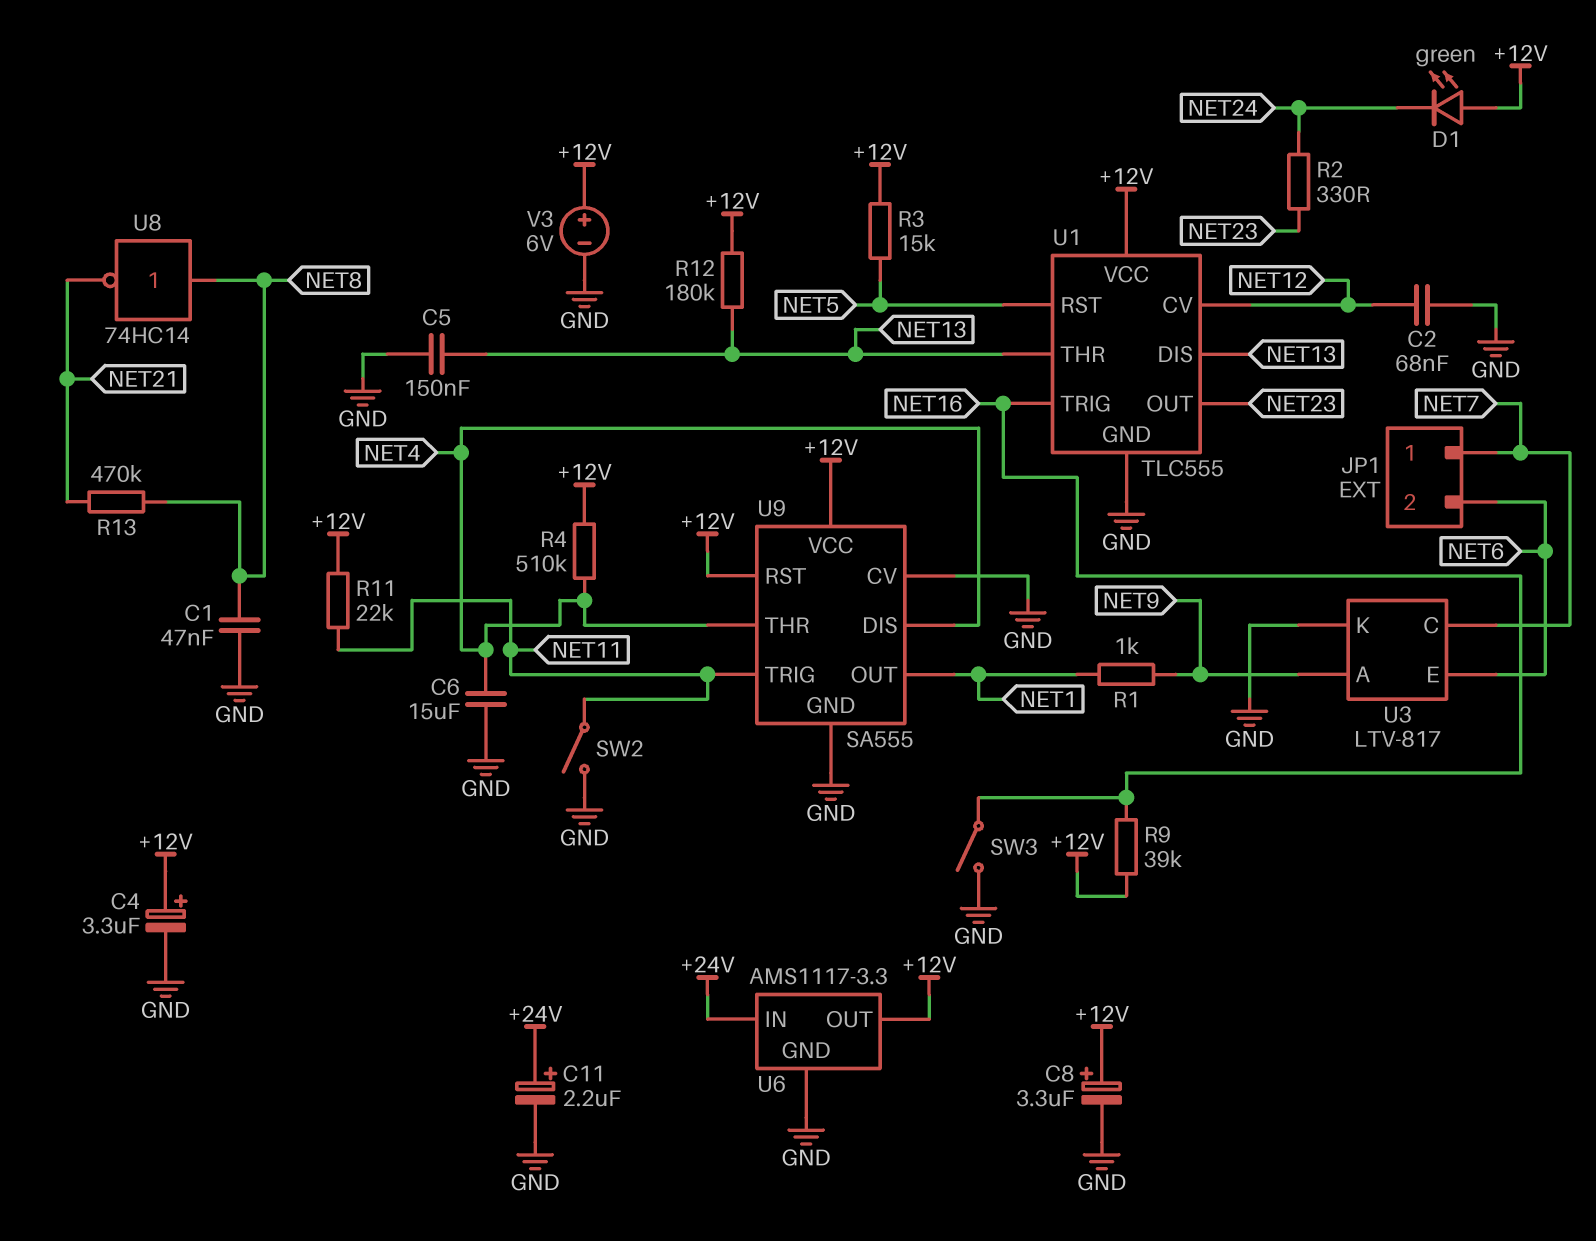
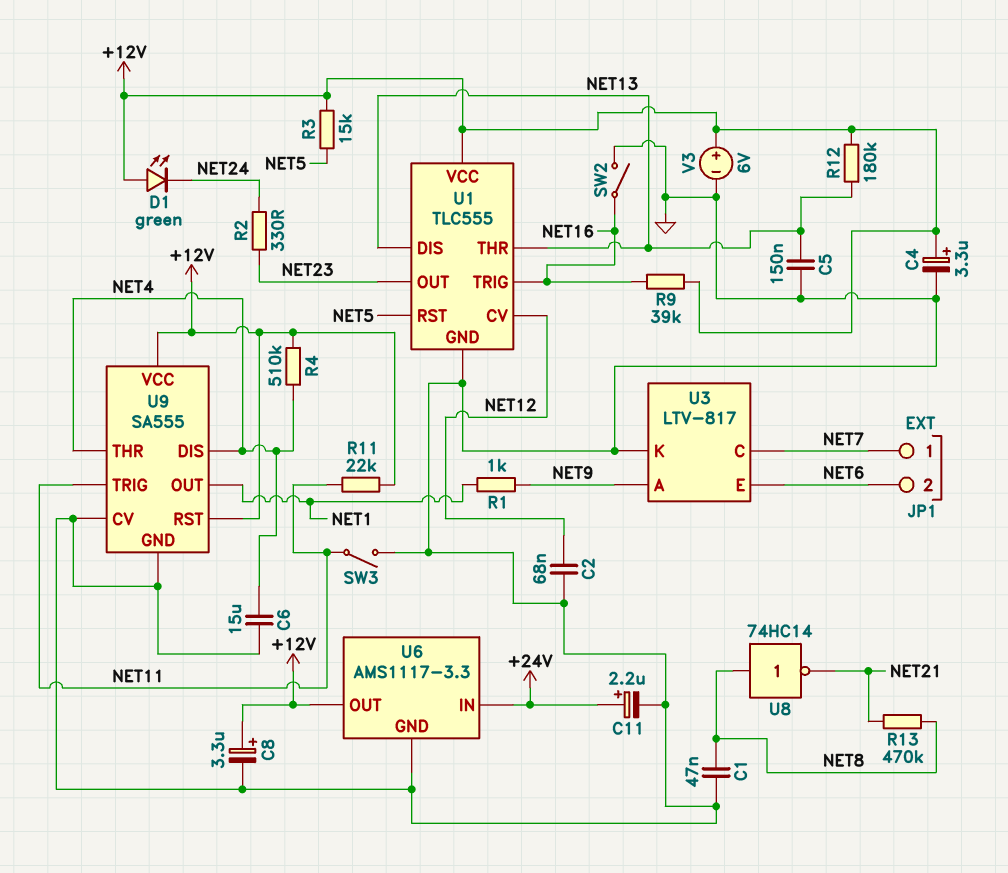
SW2: switch (GND, NET11) -> switch (GND, NET16)
SW3: switch (GND, NET16) -> switch (GND, NET11)

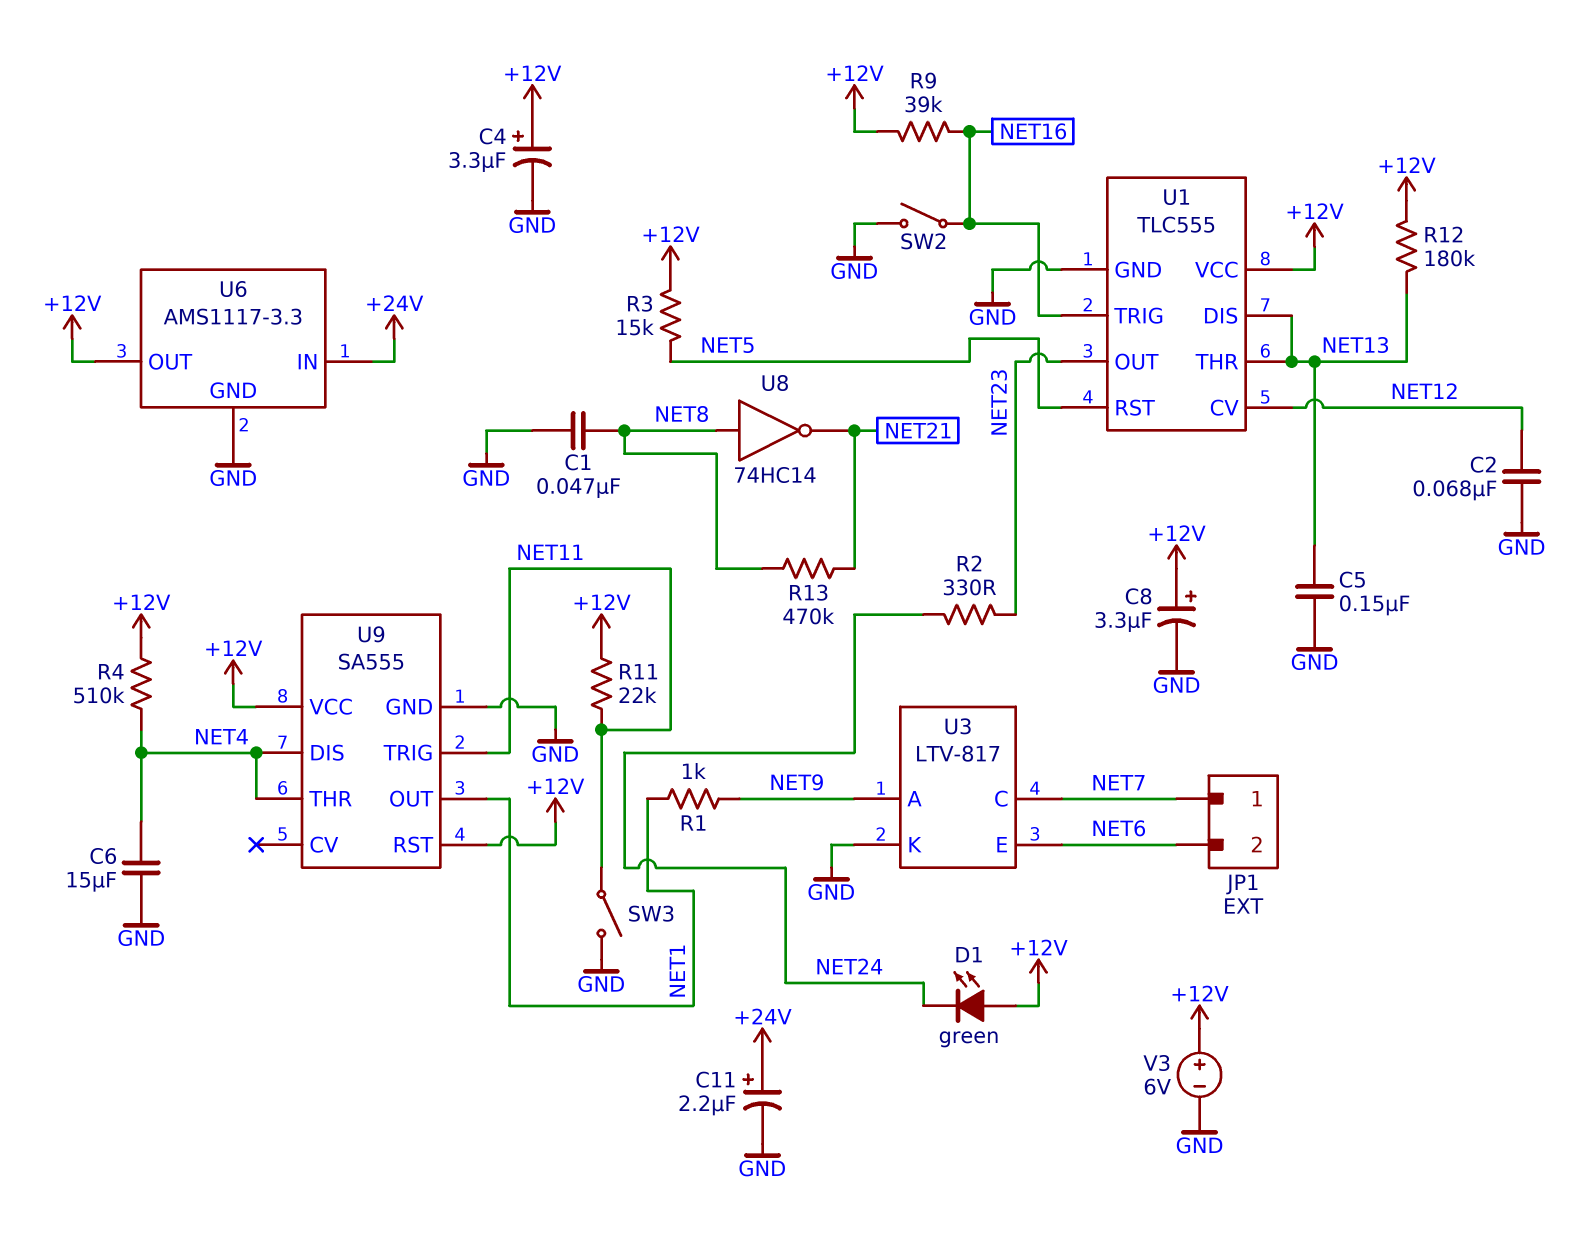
U9 pin CV: GND -> none

